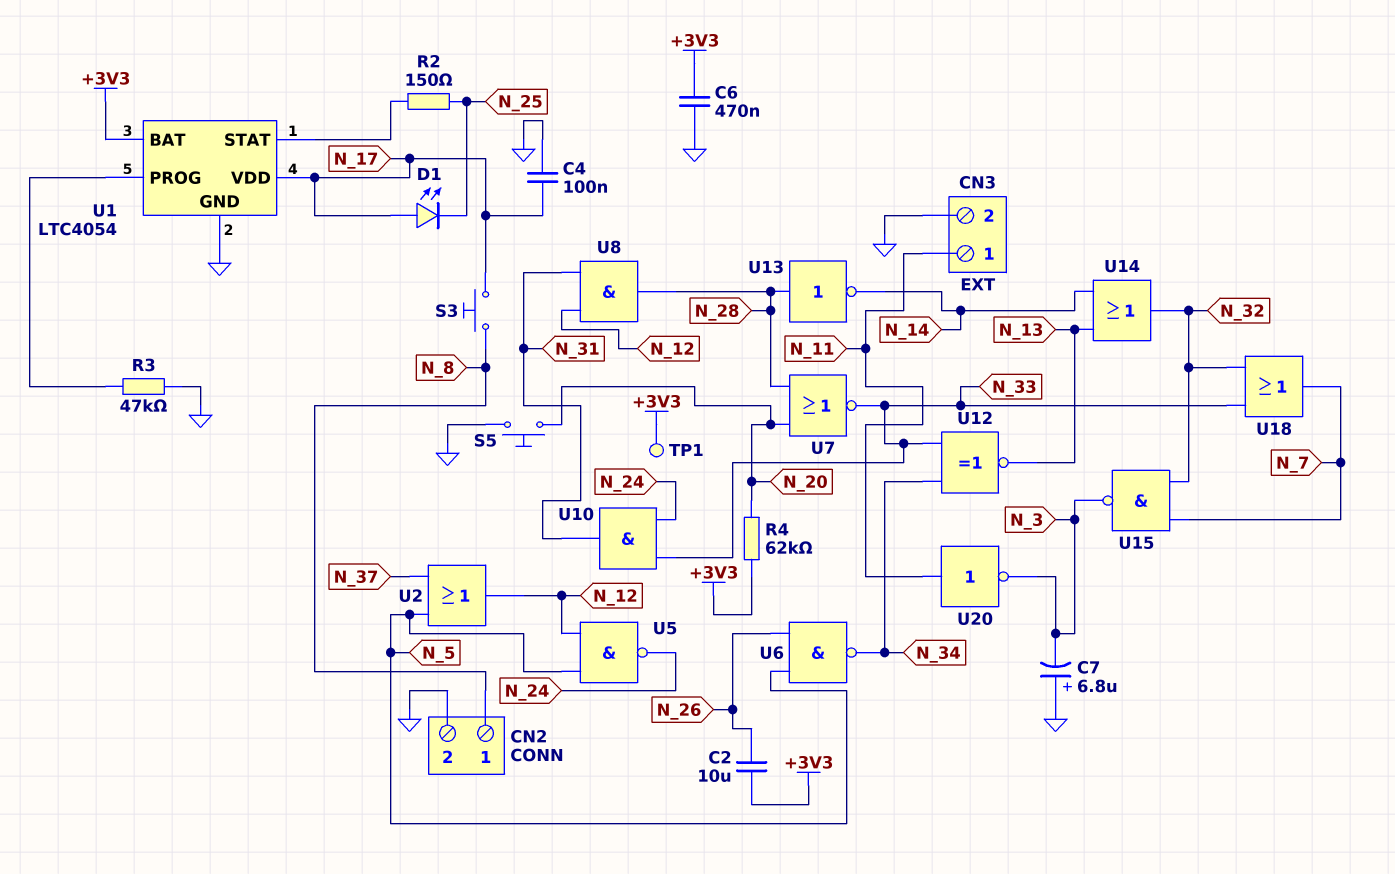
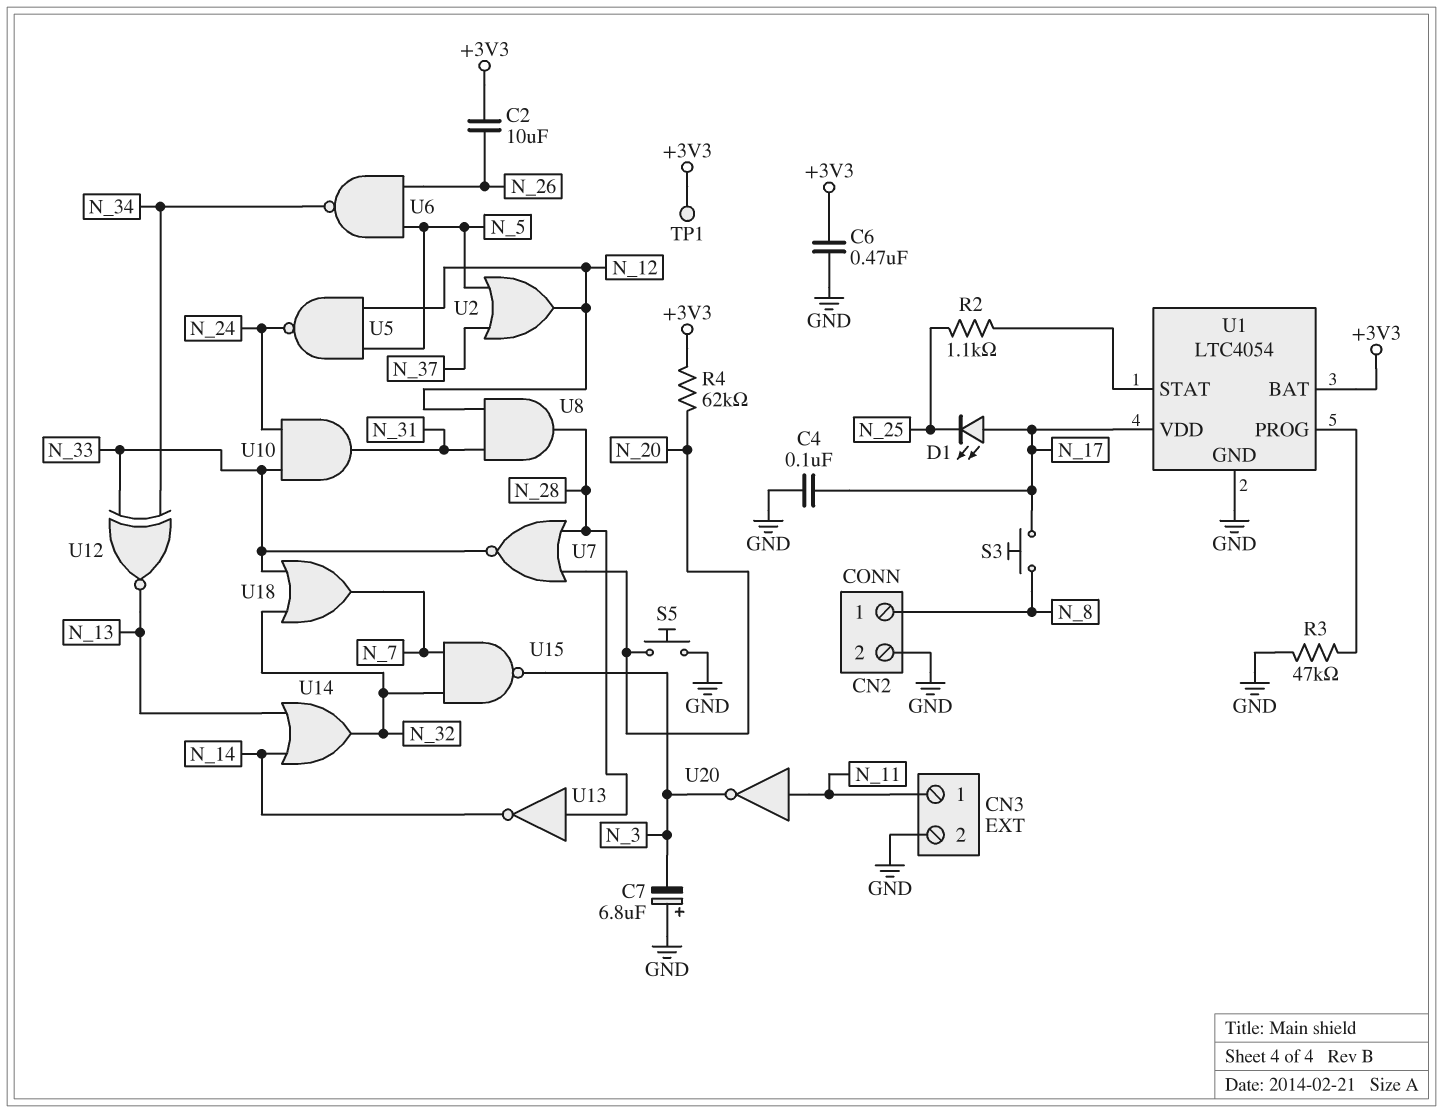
R2: 150 (N_25, U1/STAT) -> 1.1k (N_25, U1/STAT)

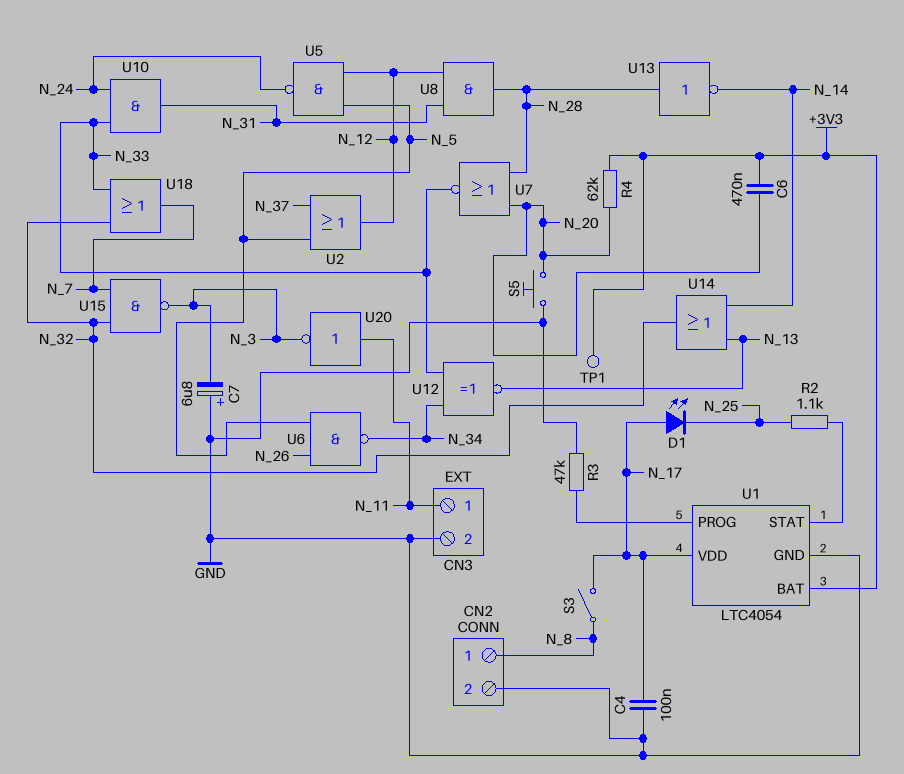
C2: 10uF (+3V3, N_26) -> none
C6: 470nF (+3V3, GND) -> 470nF (+3V3, N_20)
S3: button (N_8, N_17) -> switch (N_8, N_17)

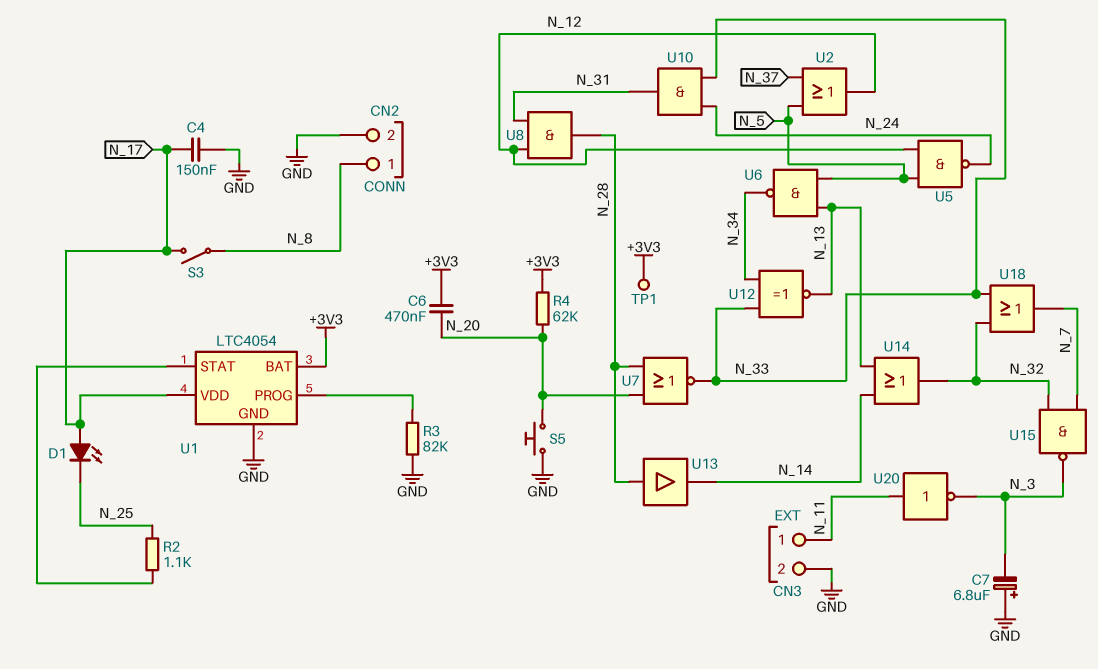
C4: 100nF (GND, N_17) -> 150nF (GND, N_17)
R3: 47k (GND, U1/PROG) -> 82k (GND, U1/PROG)
U6: NAND (in N_5, in N_26, out N_34) -> NAND (in N_5, in N_13, out N_34)
U13: NOT (in N_28, out N_14) -> buffer (in N_28, out N_14)

